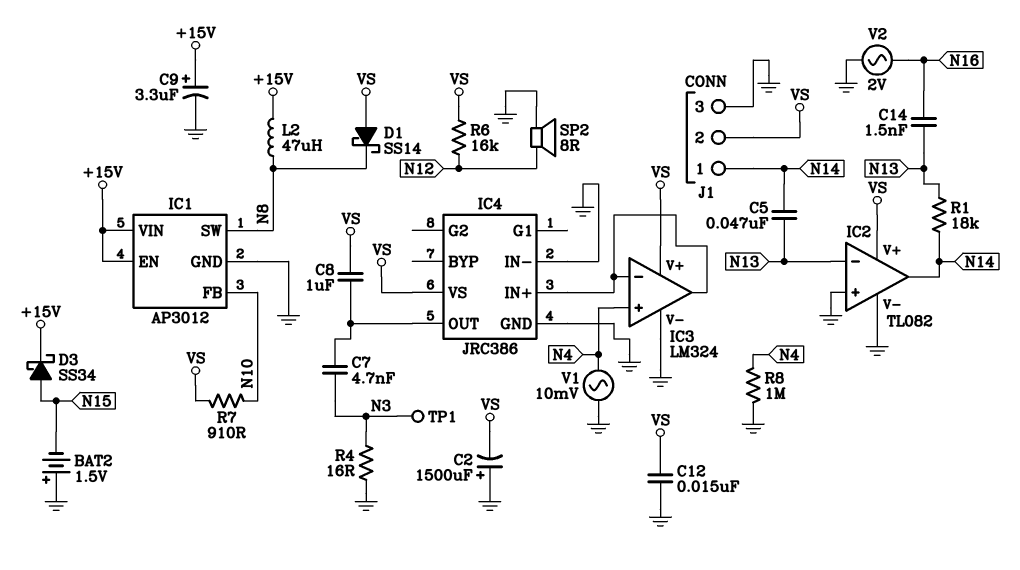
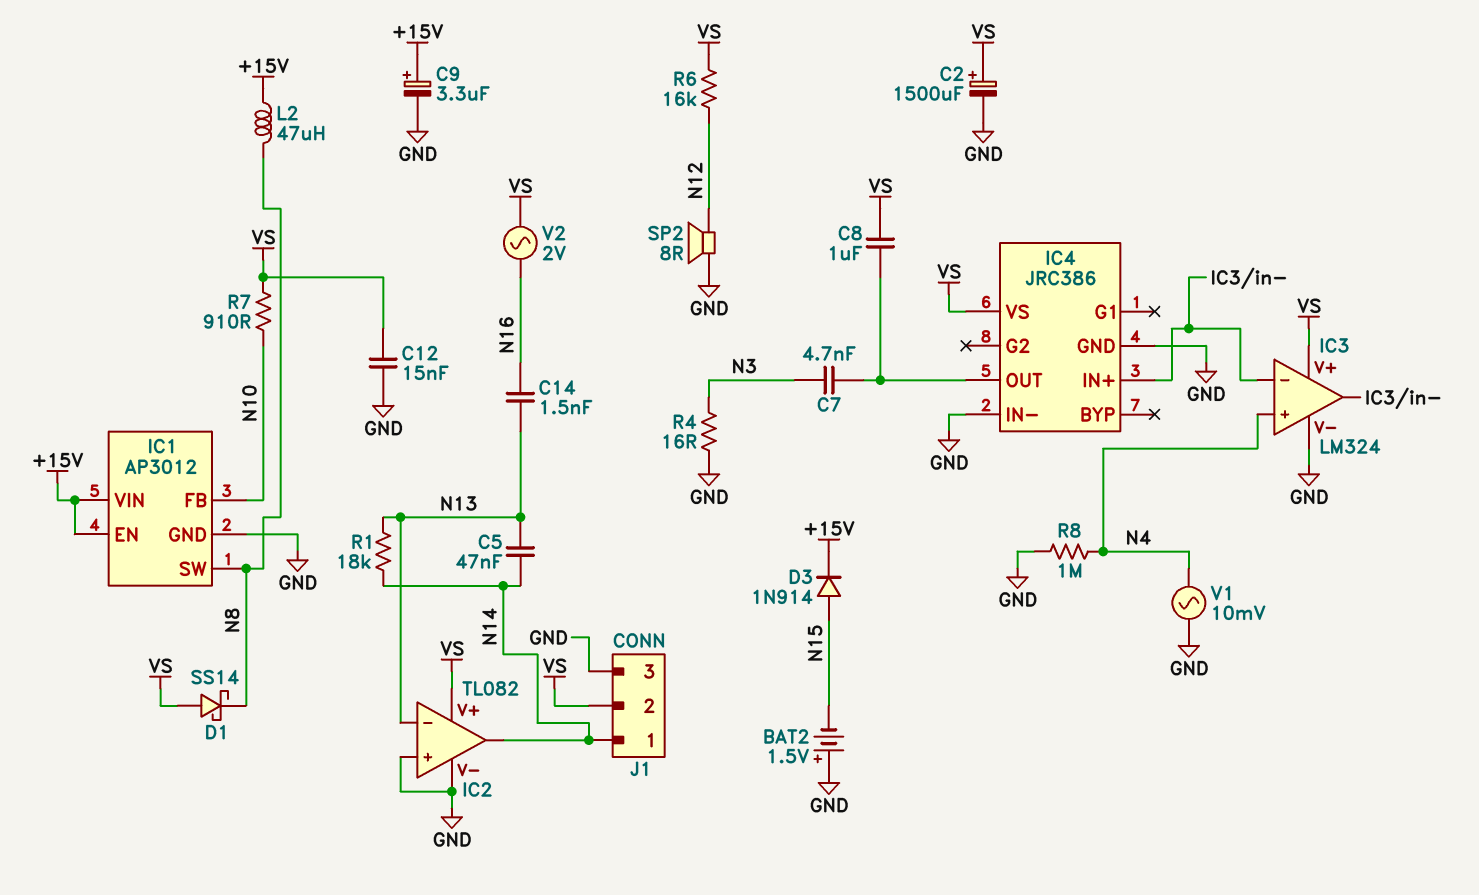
C2: 1500uF (plus GND, minus VS) -> 1500uF (plus VS, minus GND)
D3: schottky SS34 (A N15, K +15V) -> diode 1N914 (A N15, K +15V)
TP1: test point (N3) -> none
V2: AC 2V (GND, N16) -> AC 2V (N16, VS)

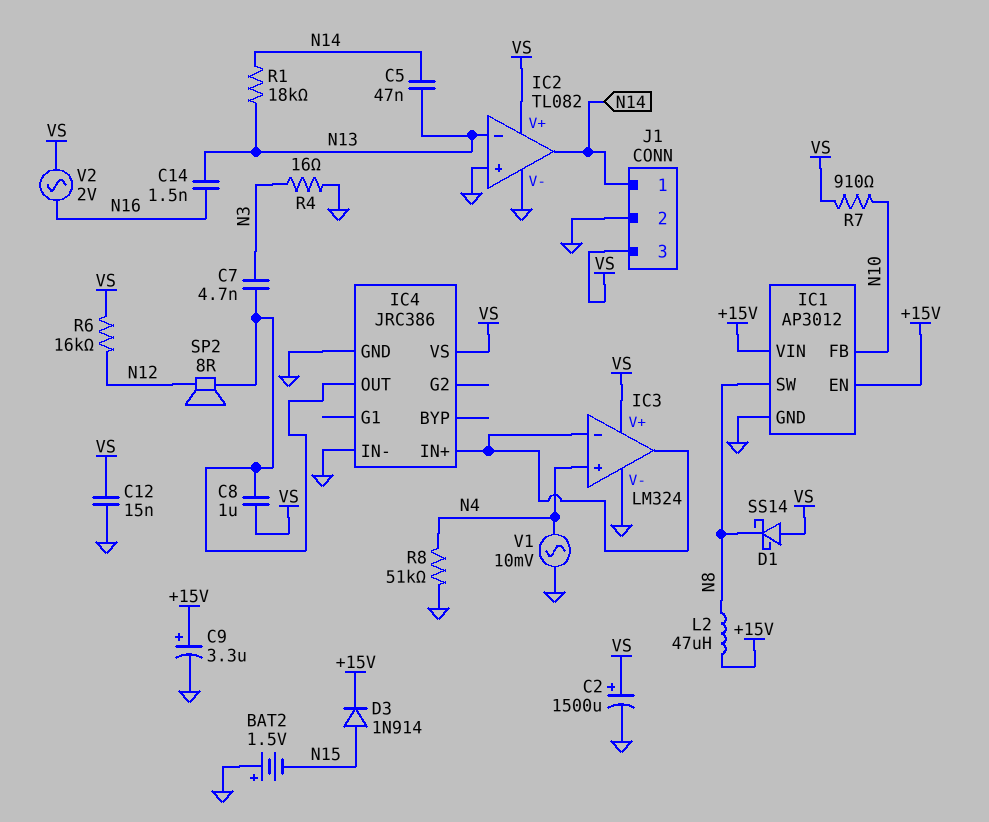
J1 pin 2: VS -> GND
J1 pin 3: GND -> VS
R8: 1M (GND, N4) -> 51k (GND, N4)
SP2: speaker 8R (GND, N12) -> speaker 8R (IC4/OUT, N12)

